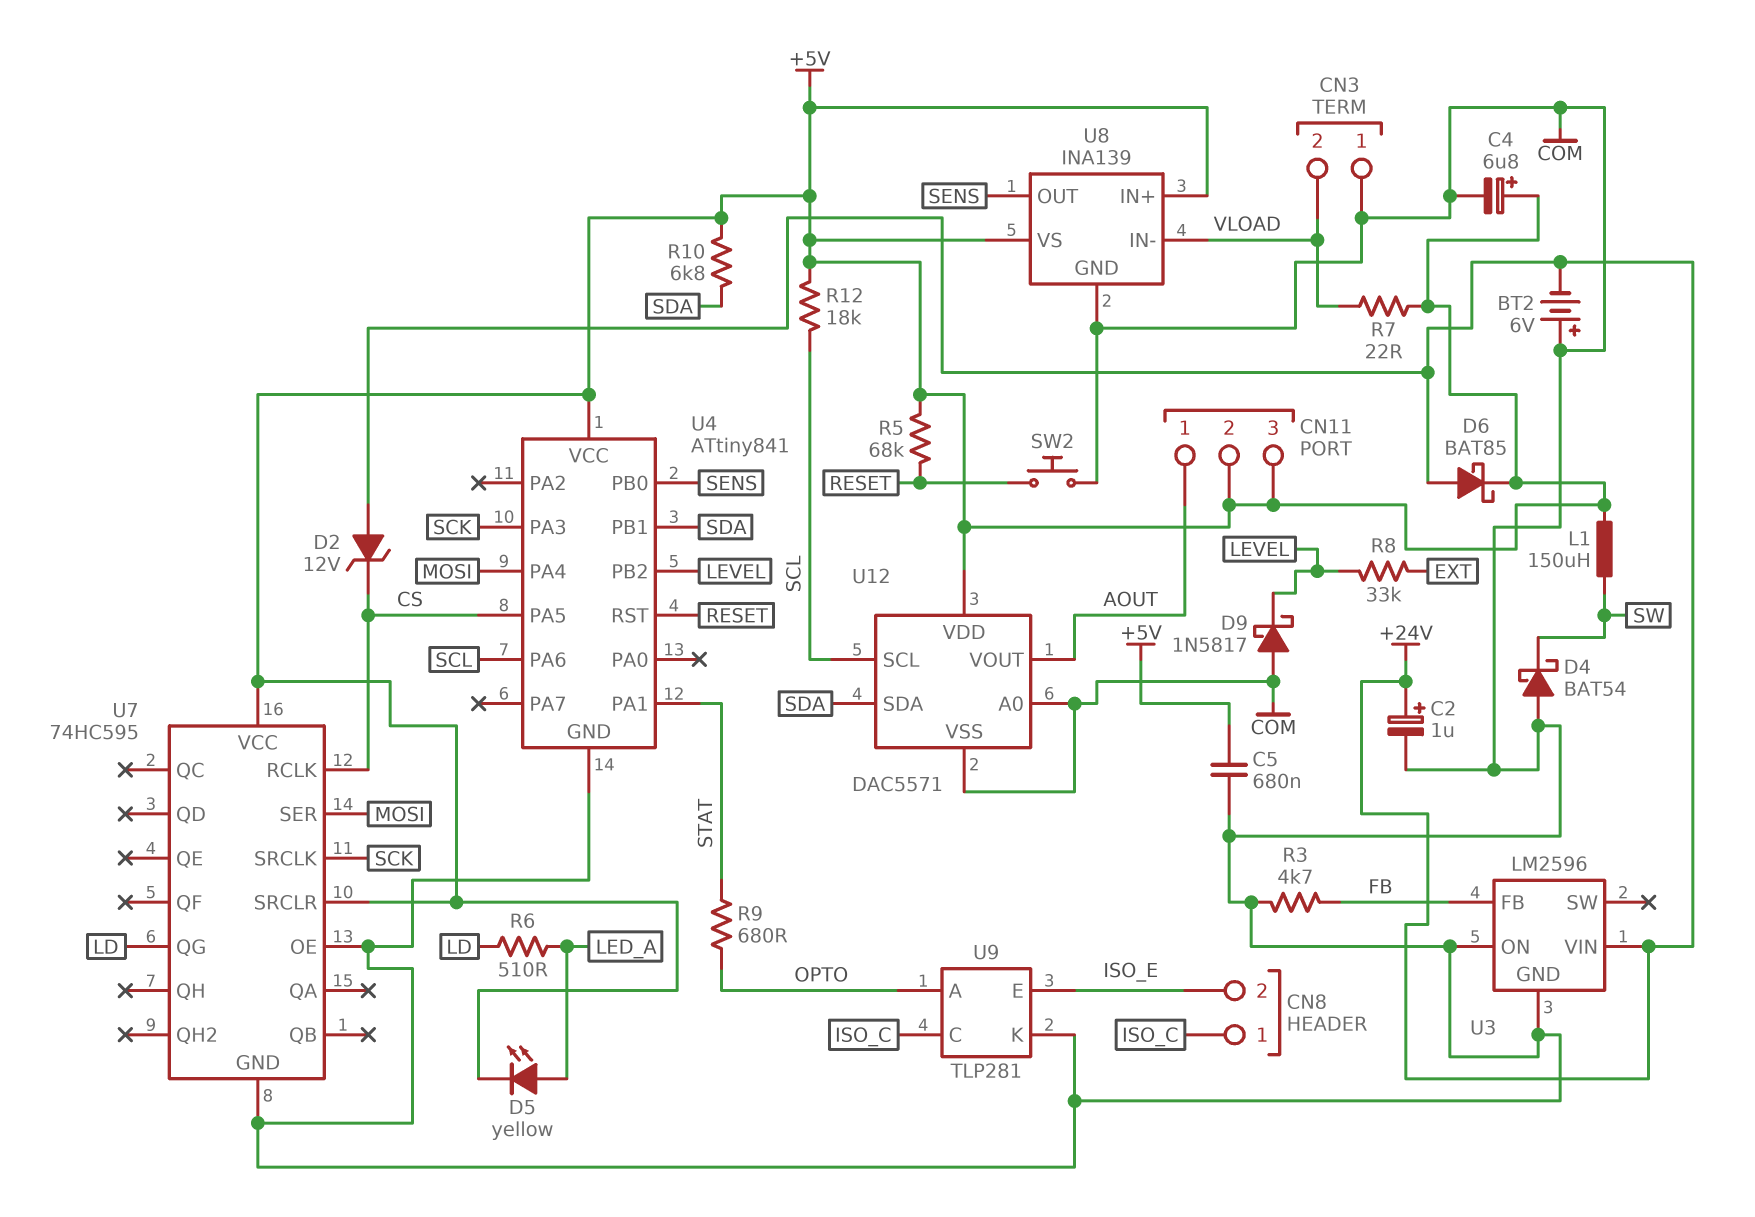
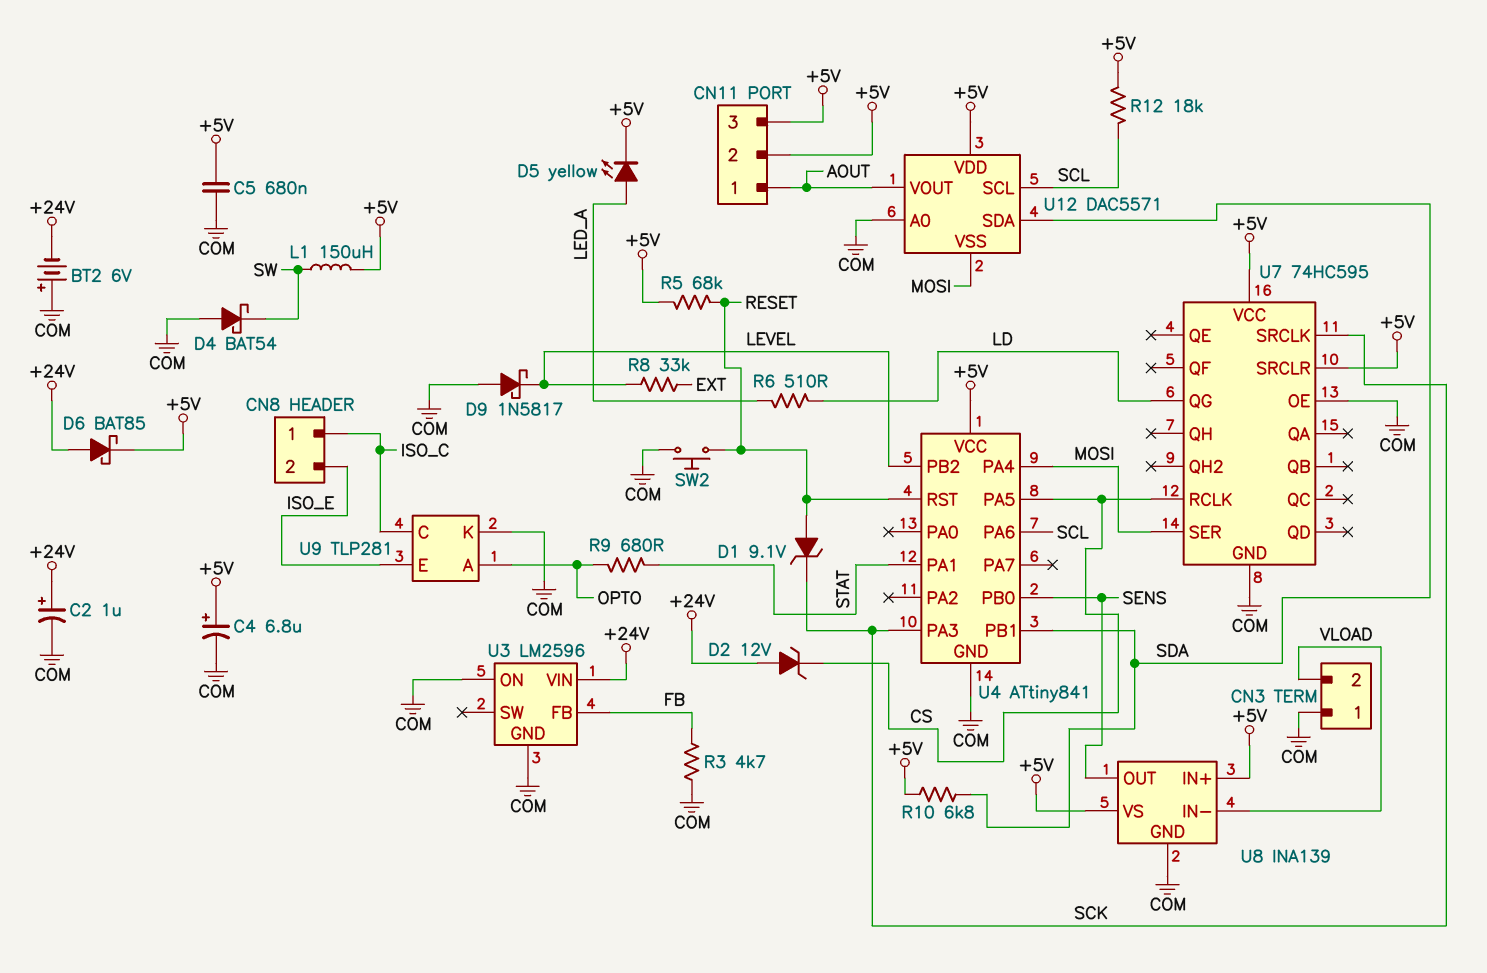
D1: none -> zener 9.1V (A RESET, K SCK)
R7: 22 (+5V, VLOAD) -> none
U12 pin VSS: COM -> MOSI

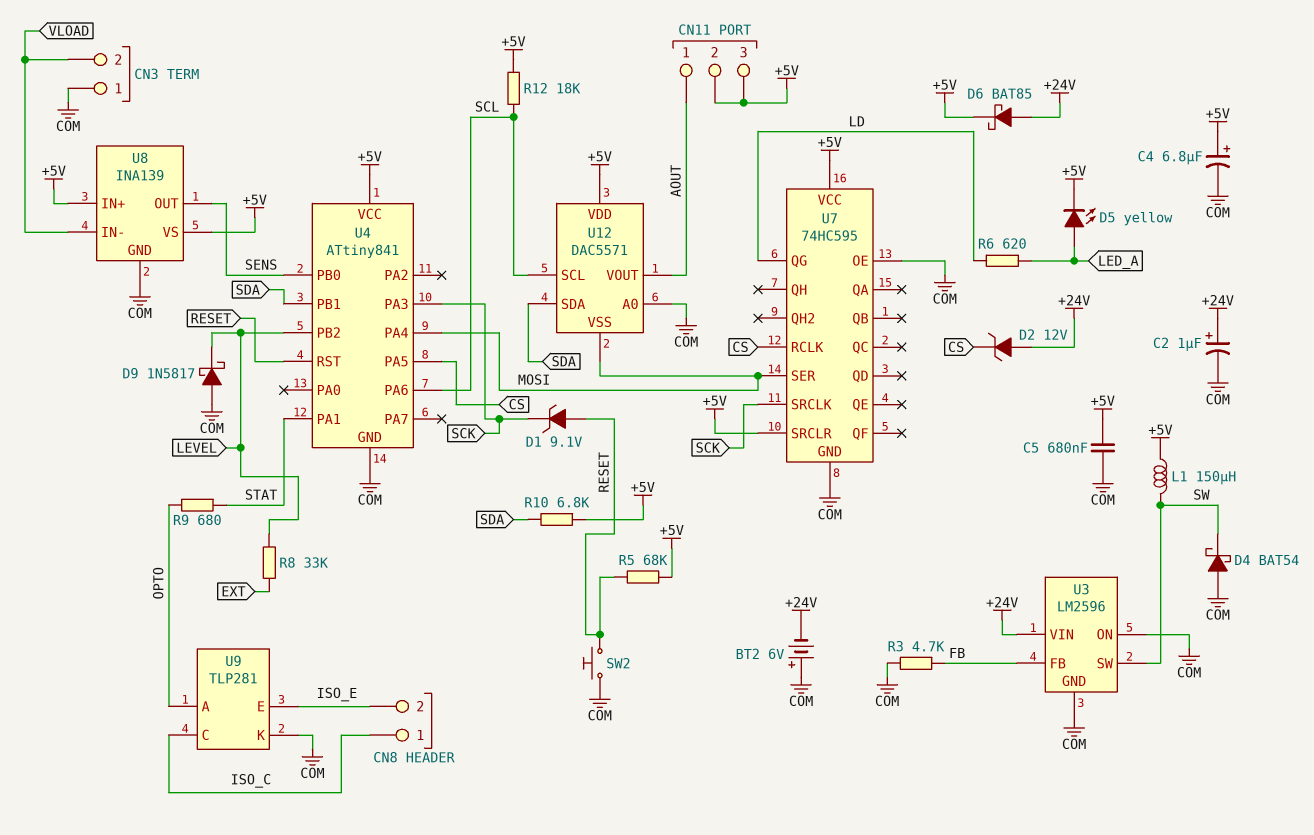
R6: 510 (LD, LED_A) -> 620 (LD, LED_A)
U3 pin SW: none -> SW

